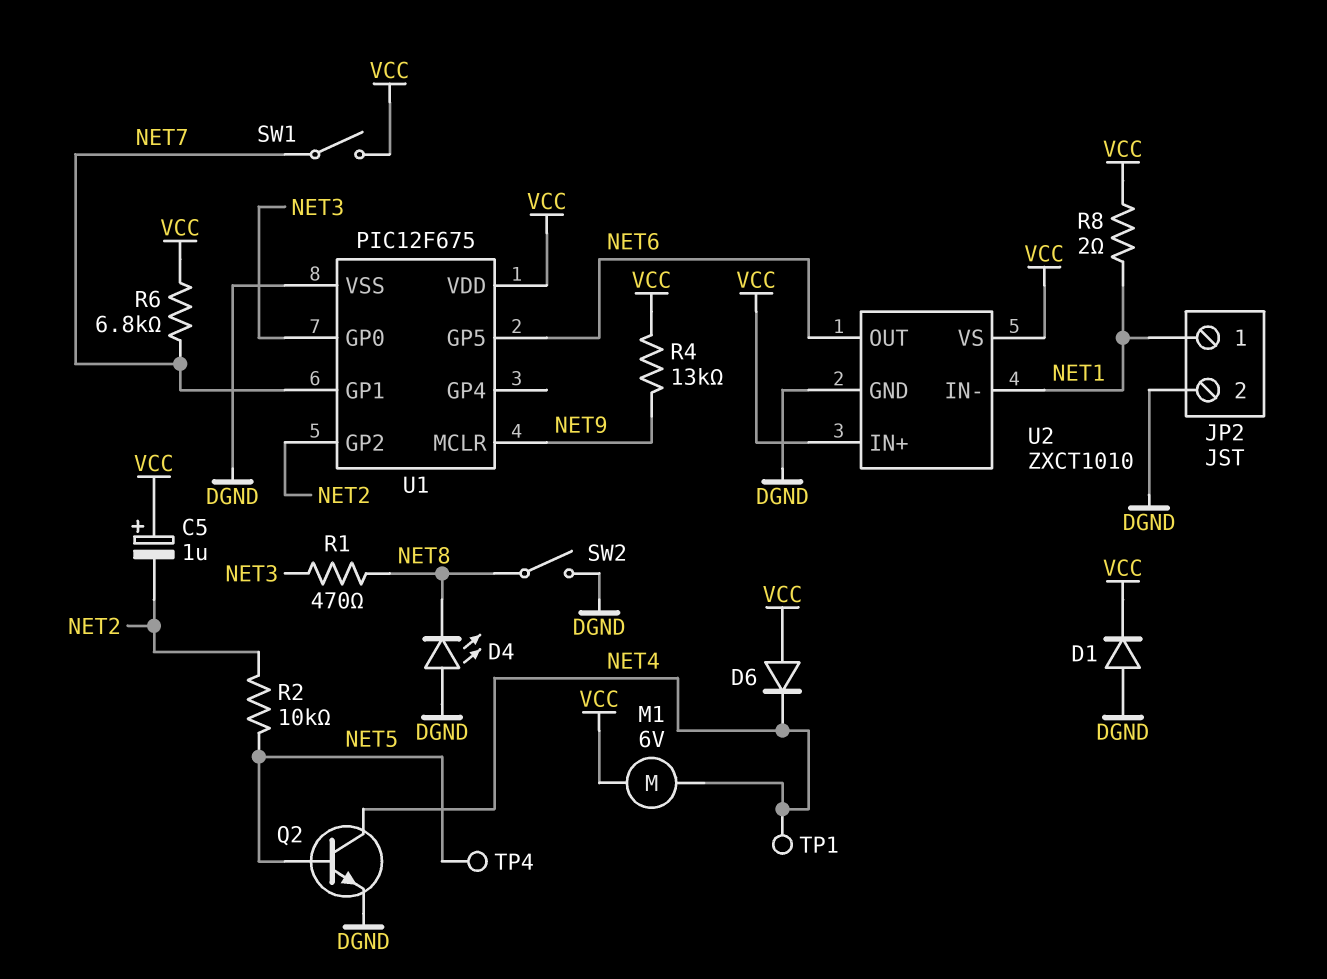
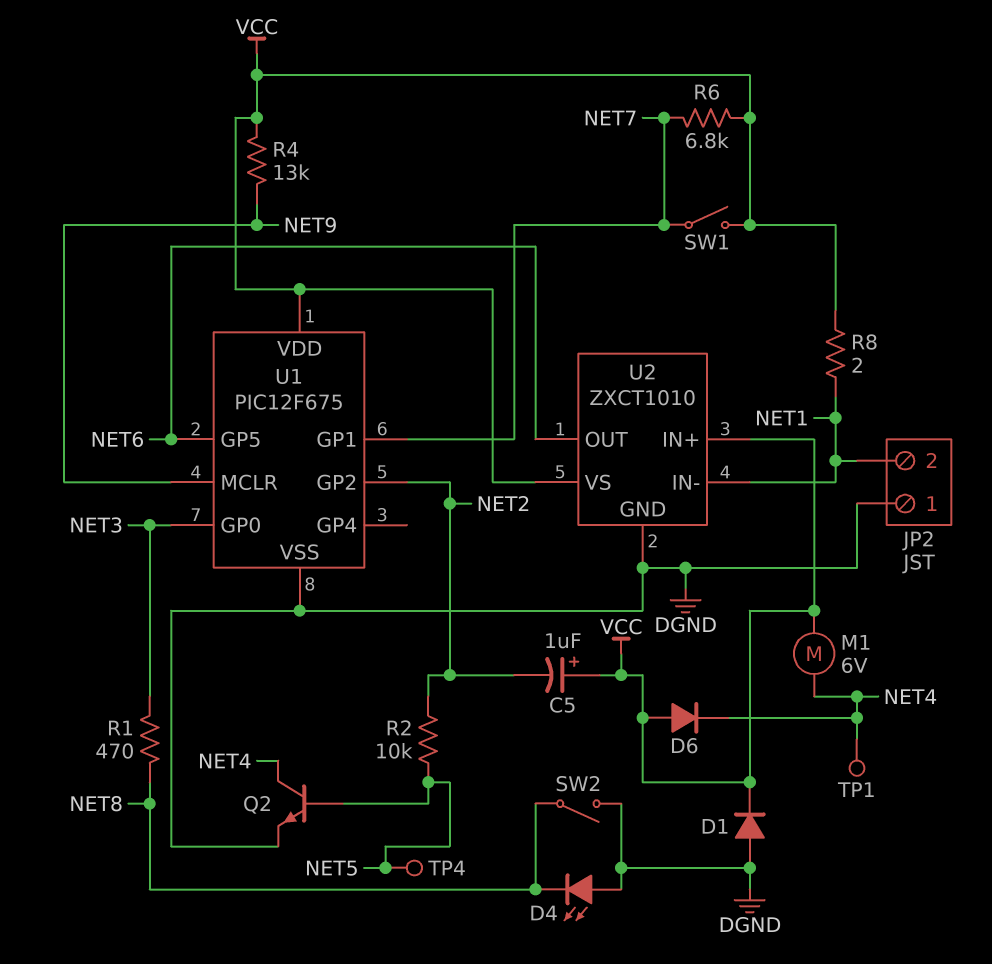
JP2 pin 1: NET1 -> DGND
JP2 pin 2: DGND -> NET1

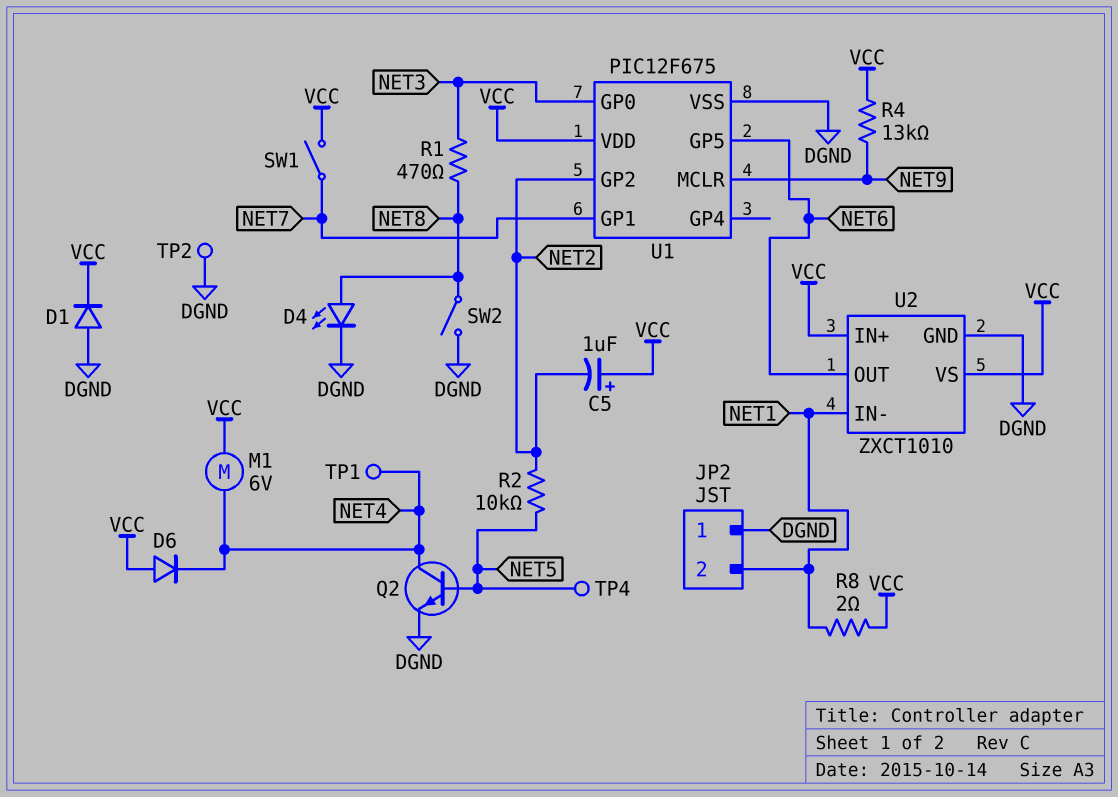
D4: LED (A DGND, K NET8) -> LED (A NET8, K DGND)
R6: 6.8k (NET7, VCC) -> none
TP2: none -> test point (DGND)

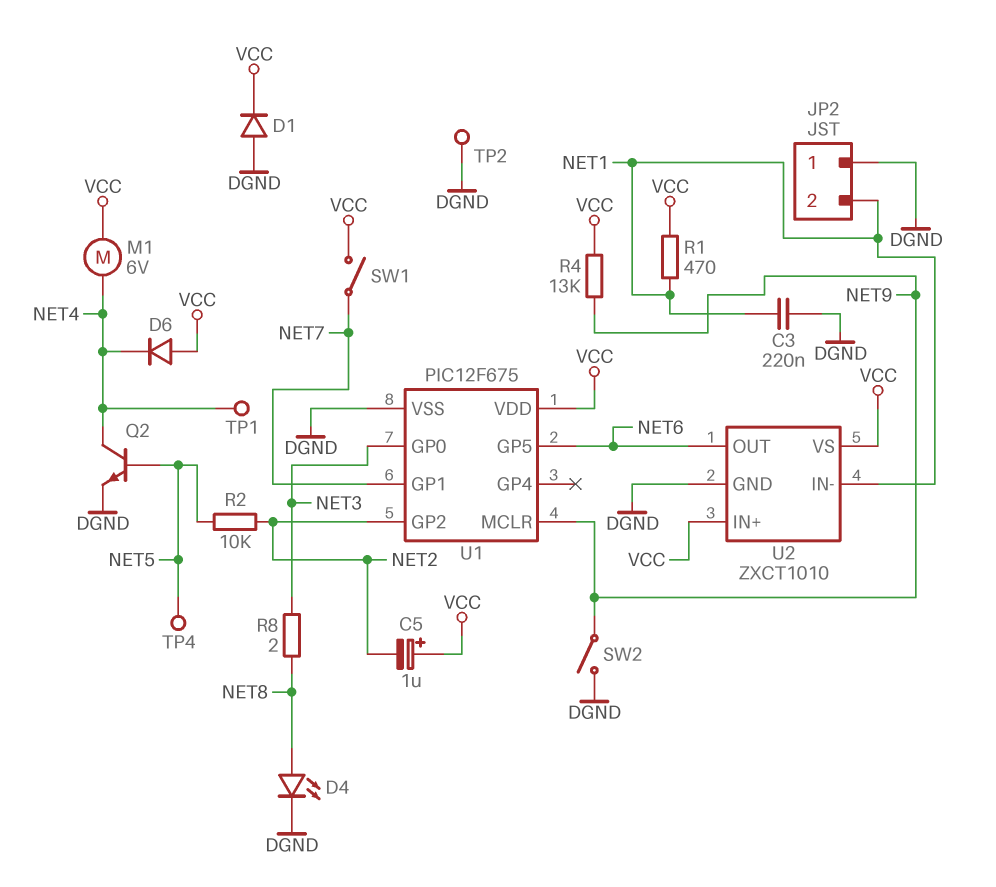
C3: none -> 220nF (DGND, NET1)
R1: 470 (NET3, NET8) -> 470 (NET1, VCC)
R8: 2 (NET1, VCC) -> 2 (NET3, NET8)
SW2: switch (DGND, NET8) -> switch (DGND, NET9)

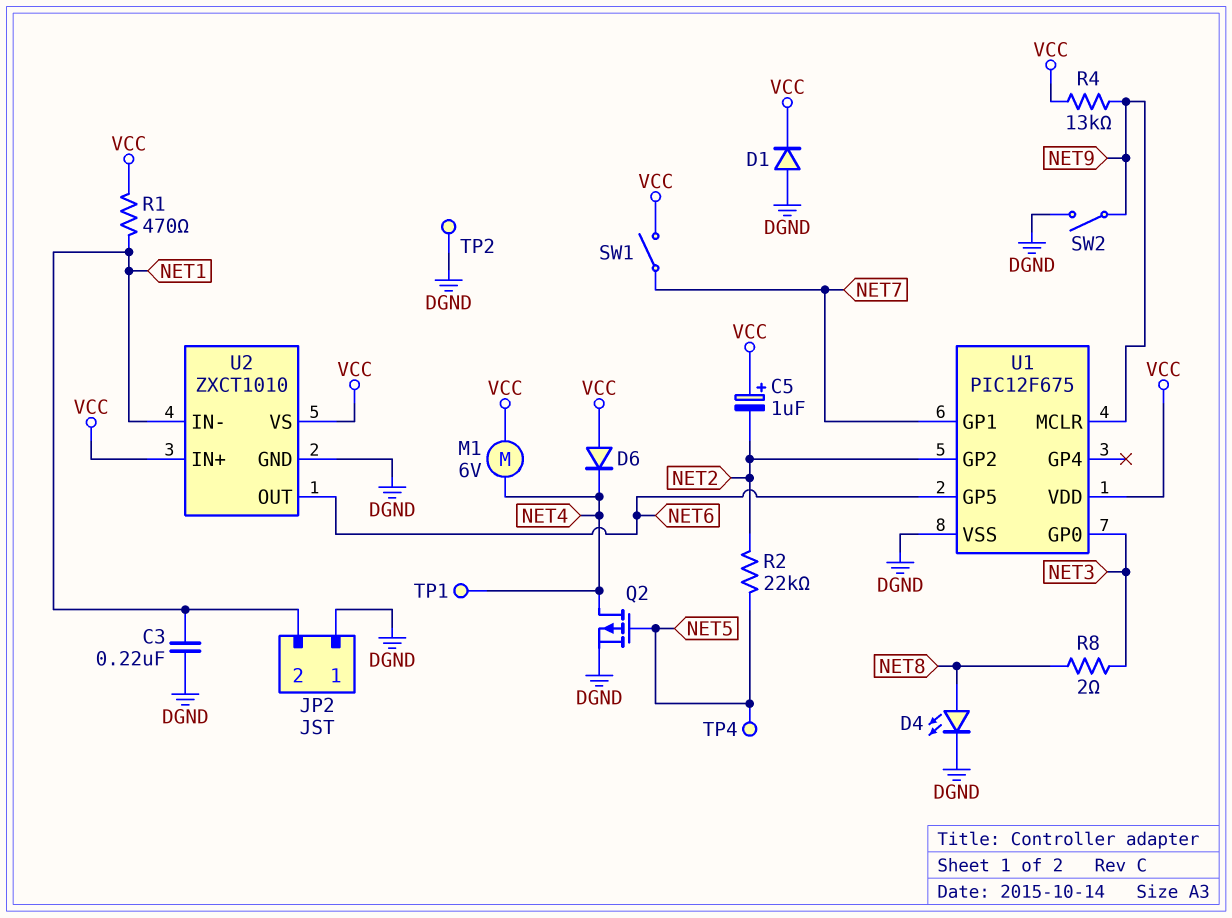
Q2: NPN (B NET5, C NET4, E DGND) -> PMOS (G NET5, D NET4, S DGND)
R2: 10k (NET2, NET5) -> 22k (NET2, NET5)

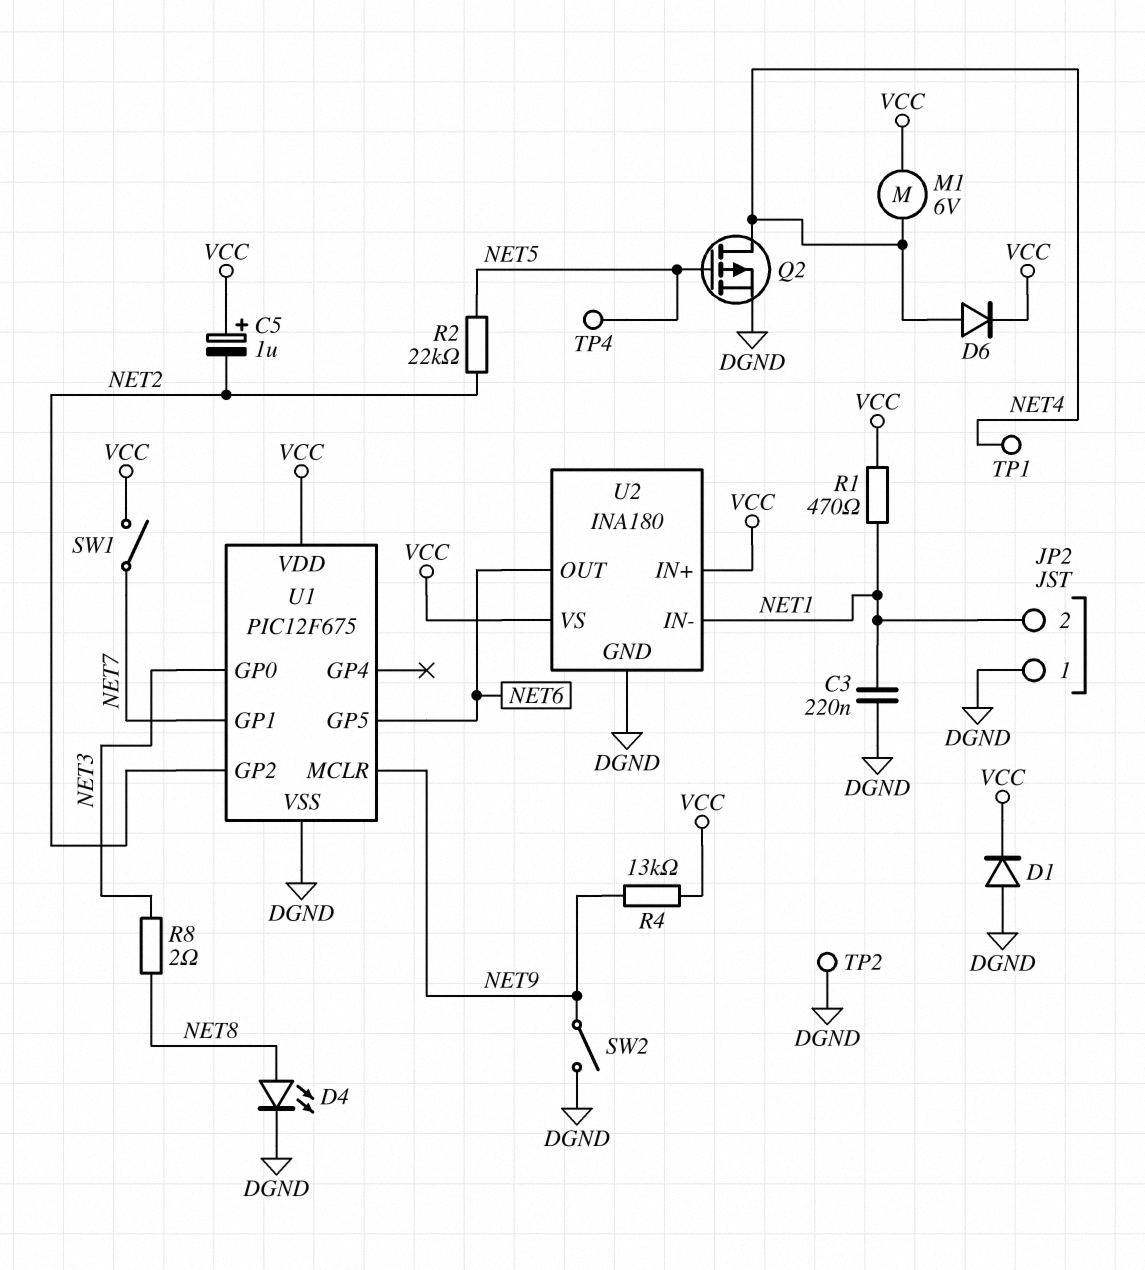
D6: diode (A VCC, K NET4) -> diode (A NET4, K VCC)
U2: ZXCT1010 -> INA180

